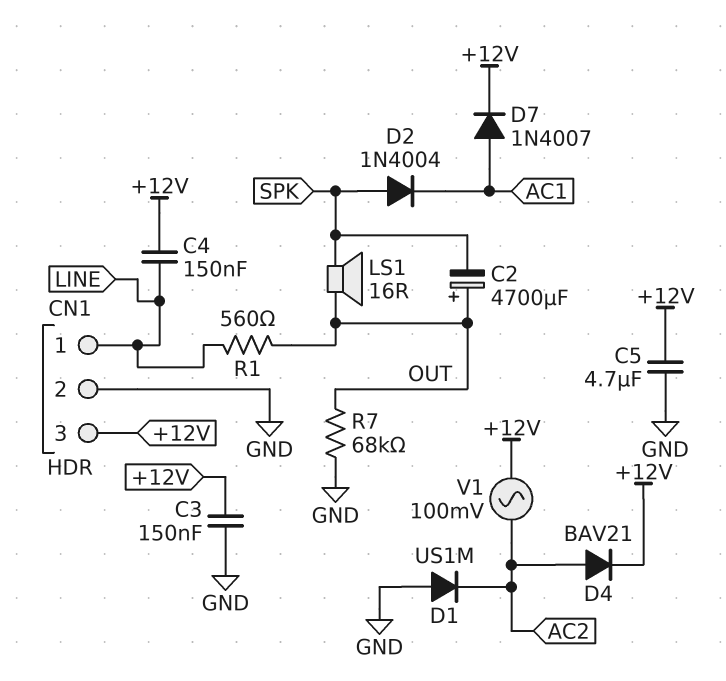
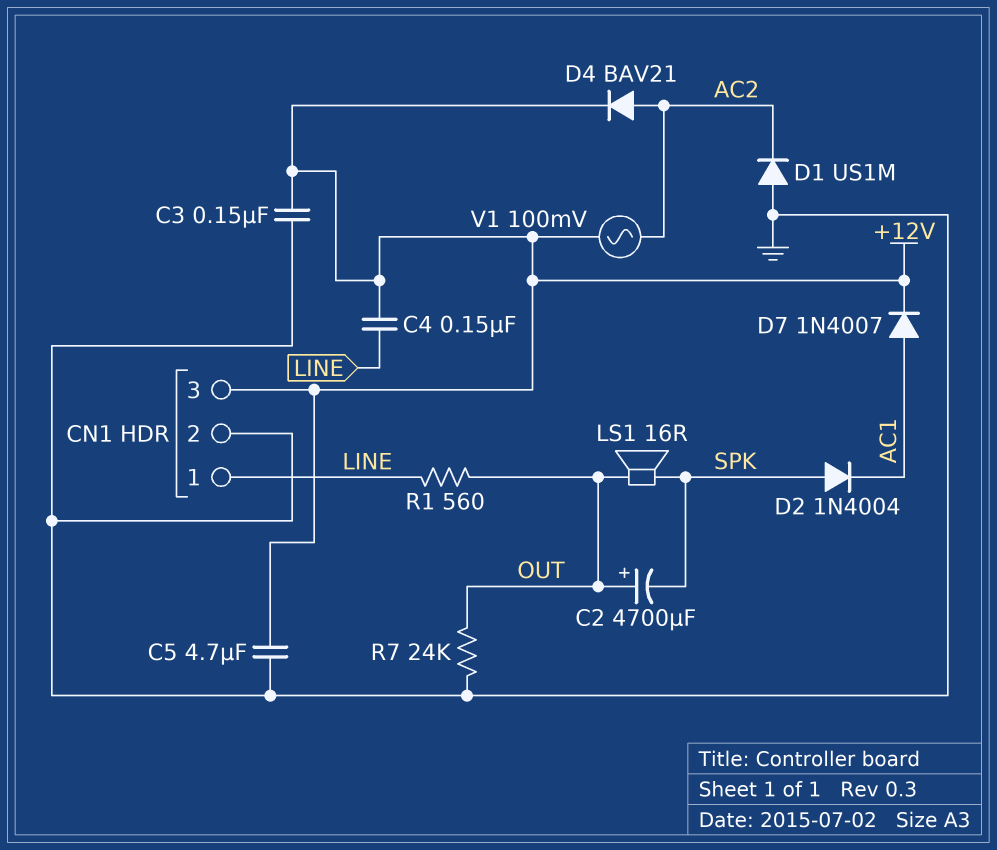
R7: 68k (GND, OUT) -> 24k (GND, OUT)

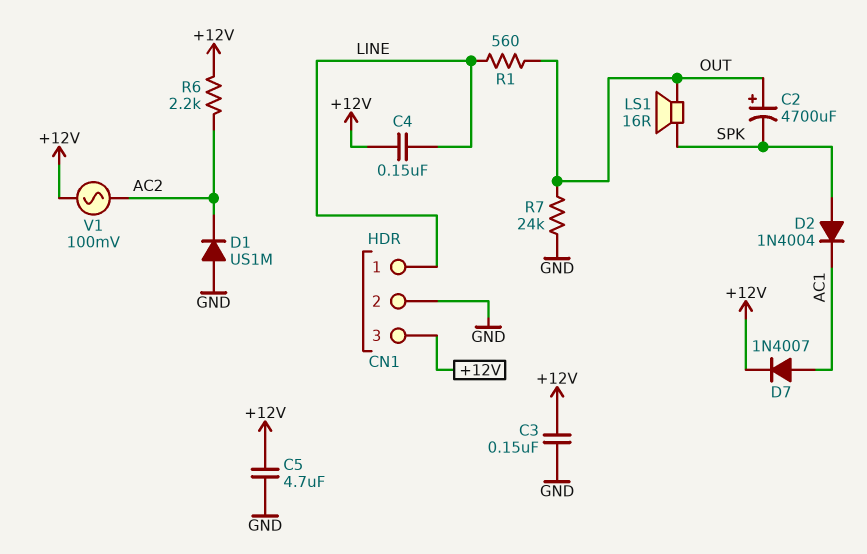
D4: diode BAV21 (A AC2, K +12V) -> none
R6: none -> 2.2k (+12V, AC2)

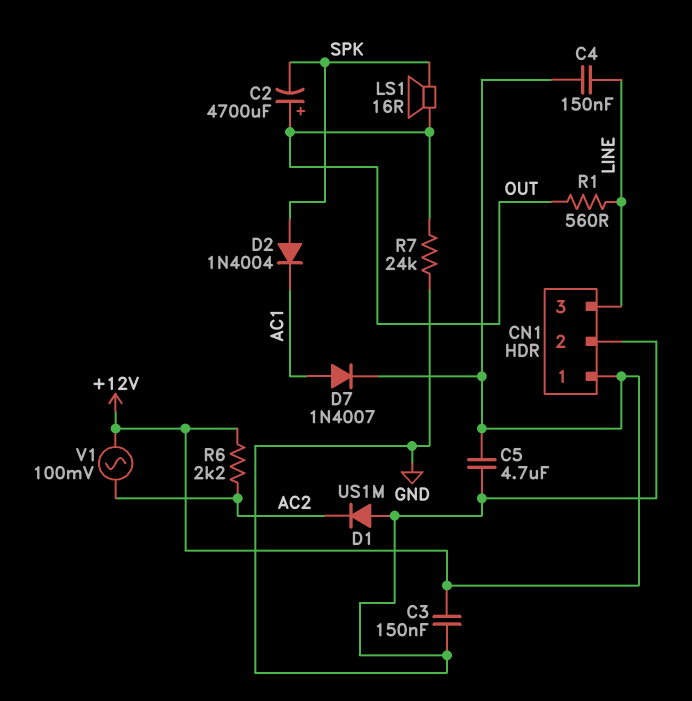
CN1 pin 1: LINE -> +12V
CN1 pin 3: +12V -> LINE

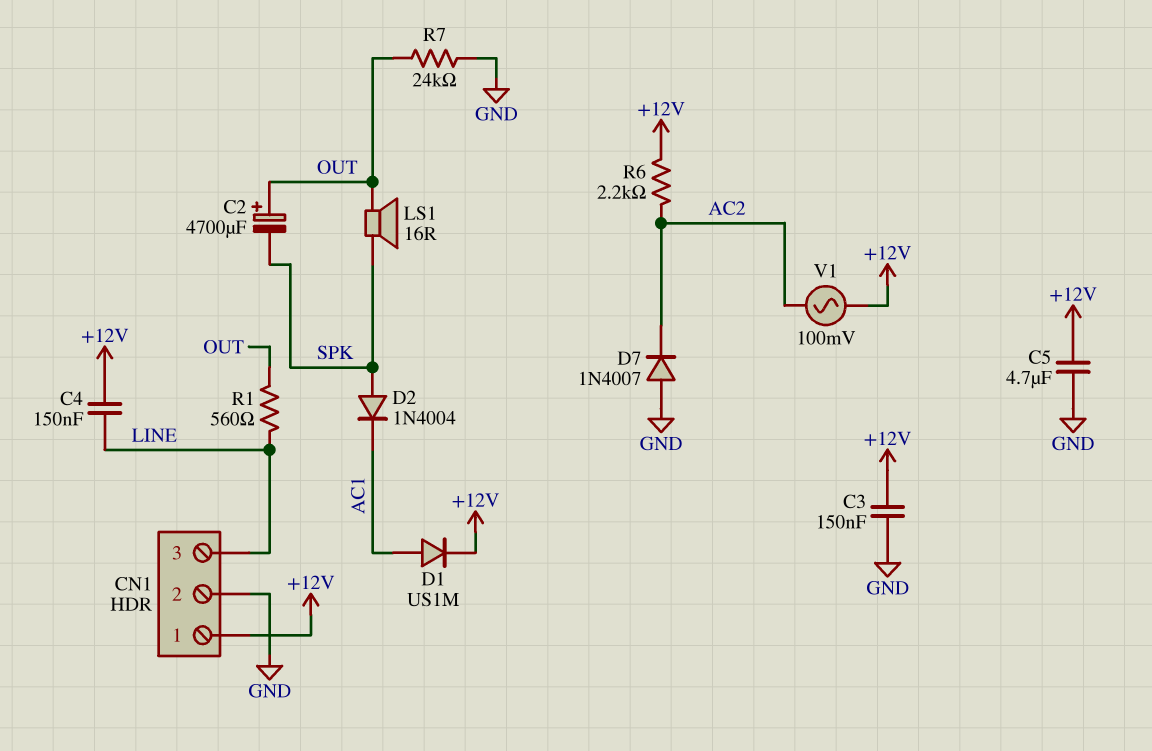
D1: diode US1M (A GND, K AC2) -> diode US1M (A AC1, K +12V)
D7: diode 1N4007 (A AC1, K +12V) -> diode 1N4007 (A GND, K AC2)

